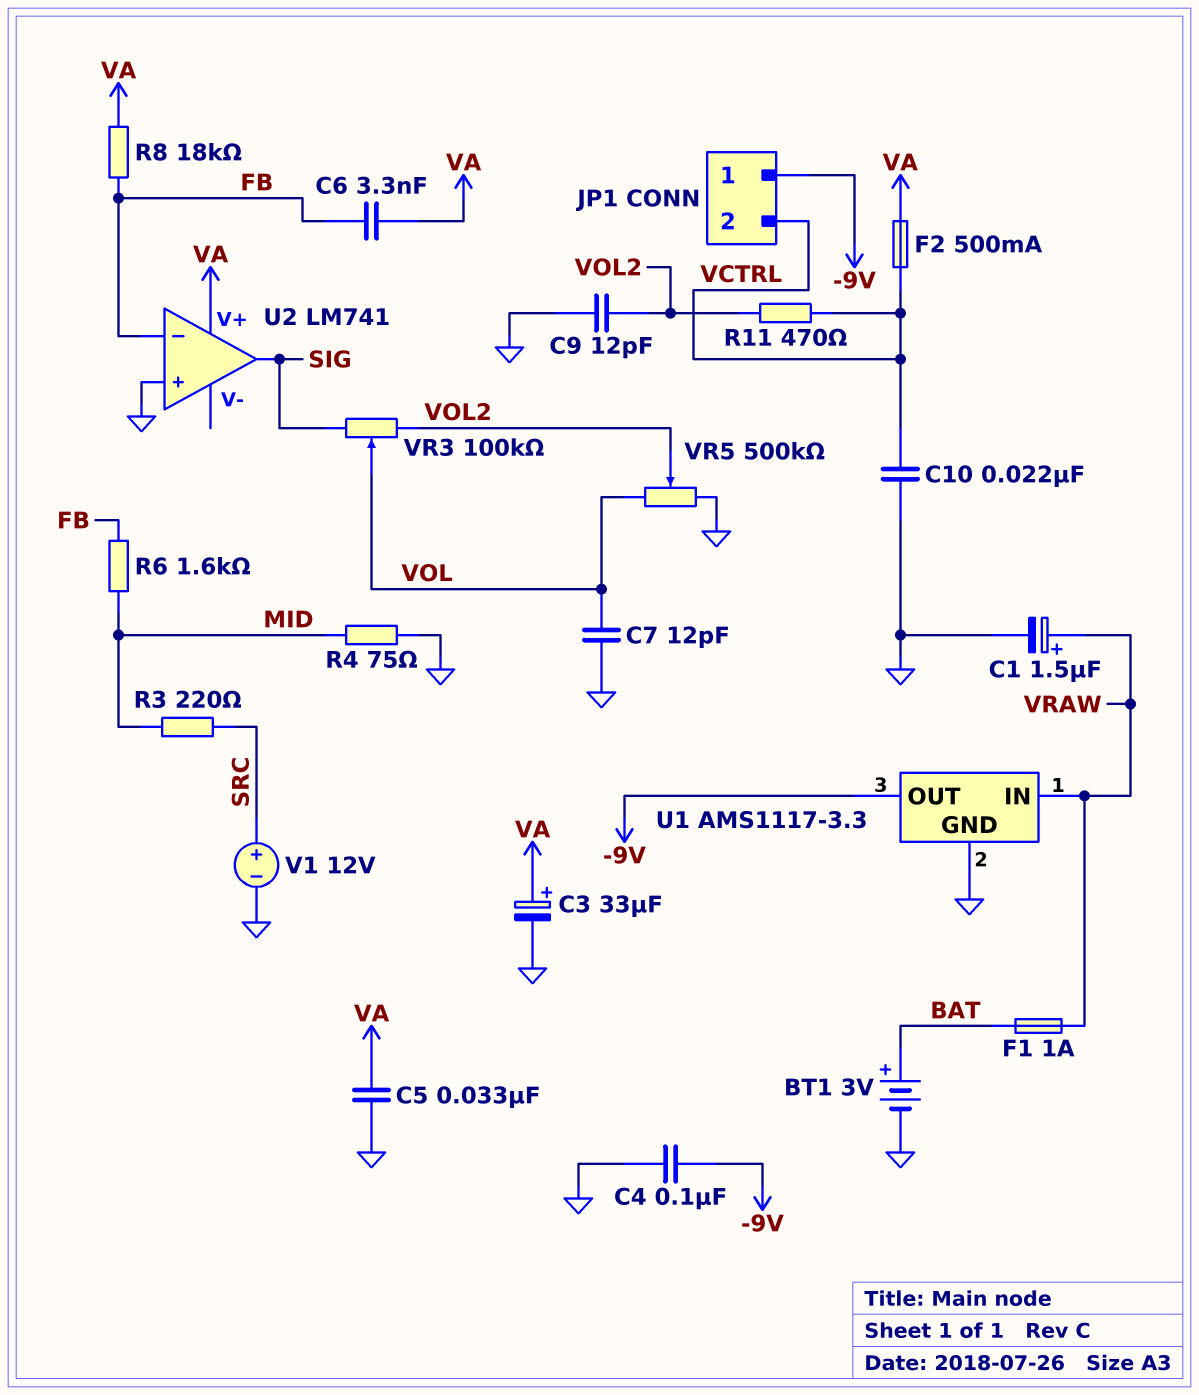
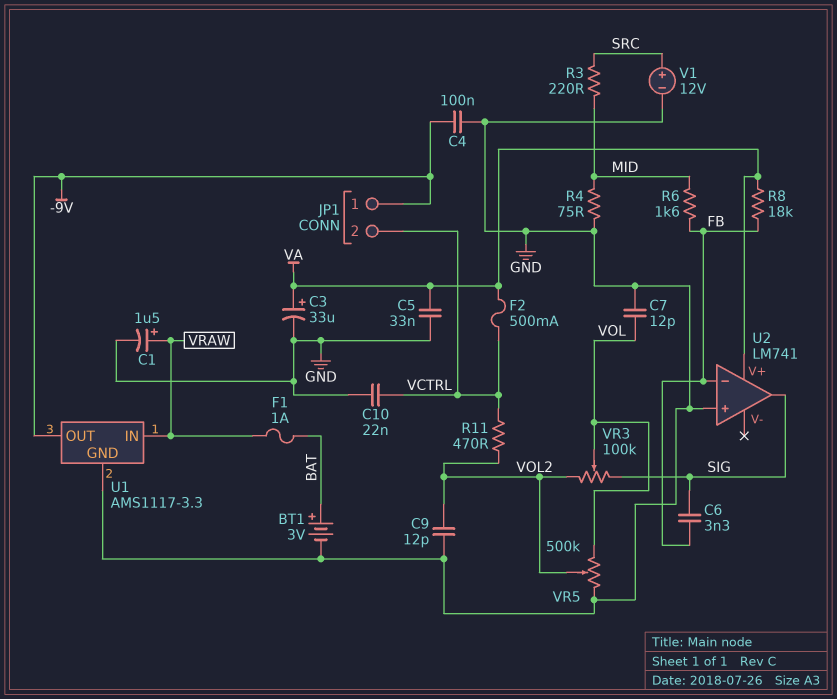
C6: 3.3nF (FB, VA) -> 3.3nF (FB, SIG)

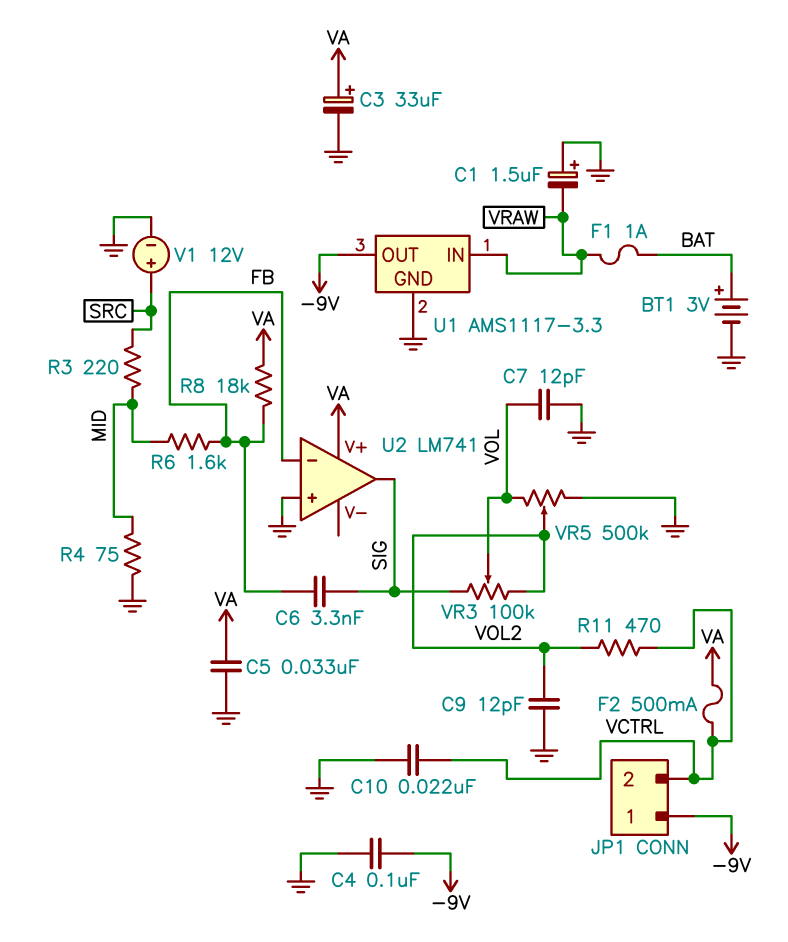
C1: 1.5uF (plus VRAW, minus GND) -> 1.5uF (plus GND, minus VRAW)

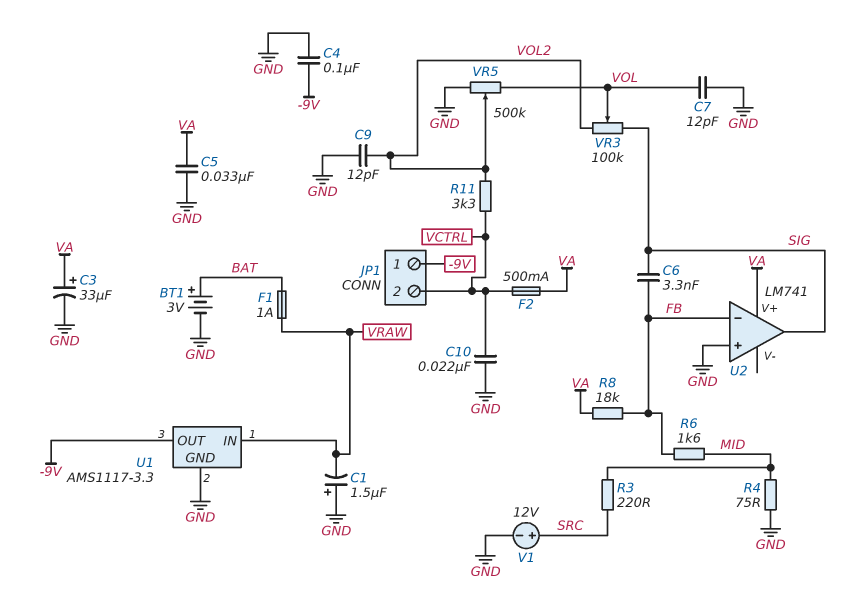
R11: 470 (VCTRL, VOL2) -> 3.3k (VCTRL, VOL2)

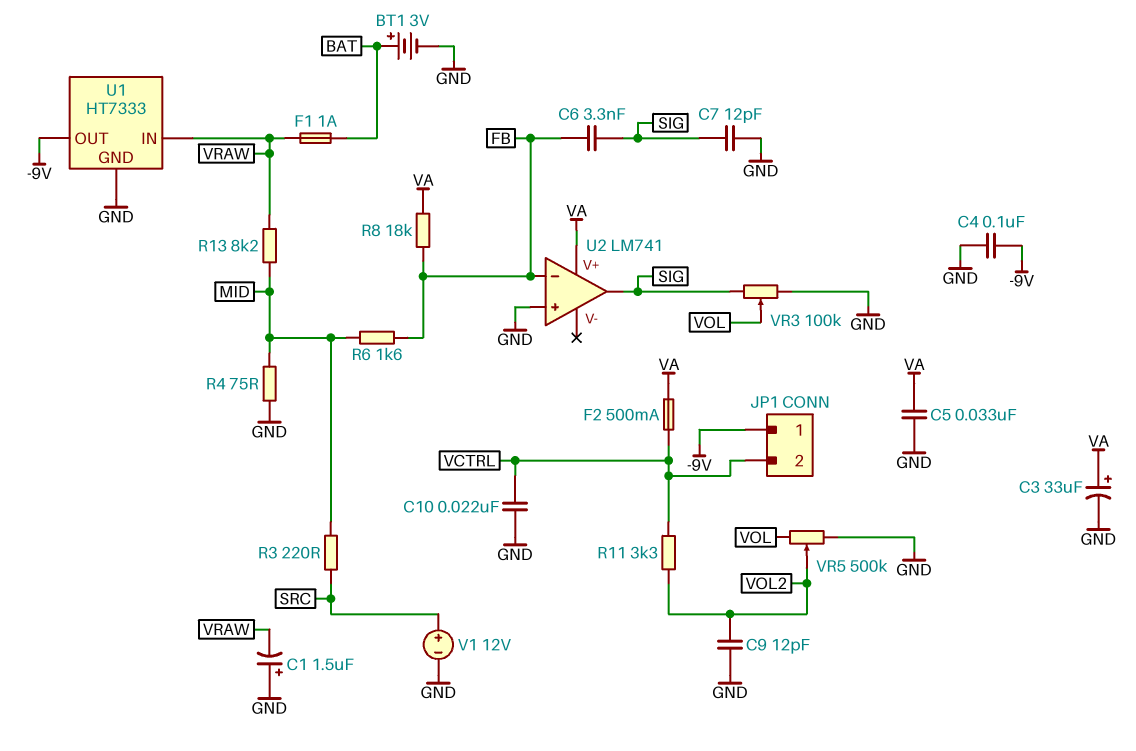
C7: 12pF (GND, VOL) -> 12pF (GND, SIG)
R13: none -> 8.2k (MID, VRAW)
U1: AMS1117-3.3 -> HT7333
VR3: 100k (SIG, VOL2, wiper VOL) -> 100k (GND, SIG, wiper VOL)

